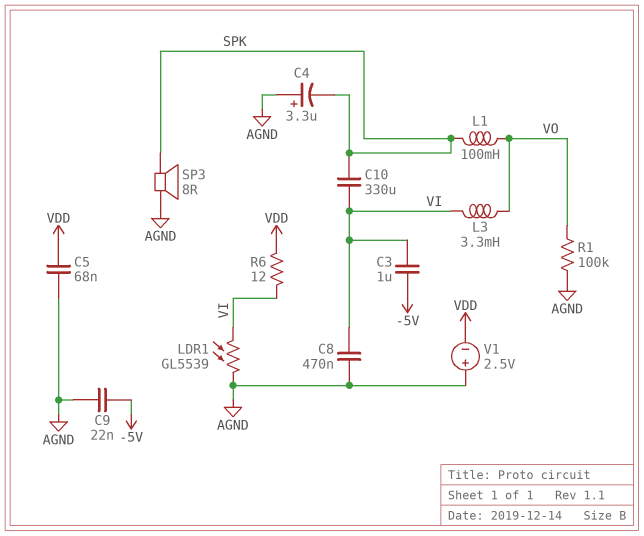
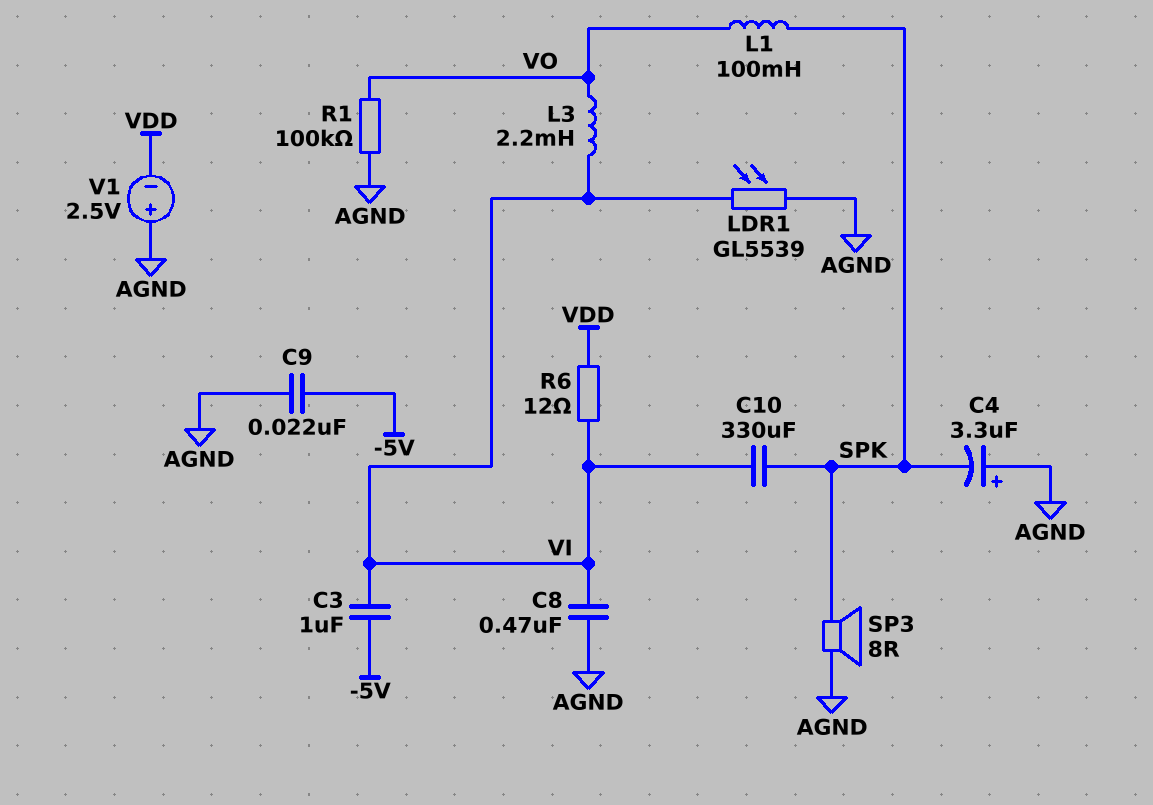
C5: 68nF (AGND, VDD) -> none
L3: 3.3mH (VI, VO) -> 2.2mH (VI, VO)

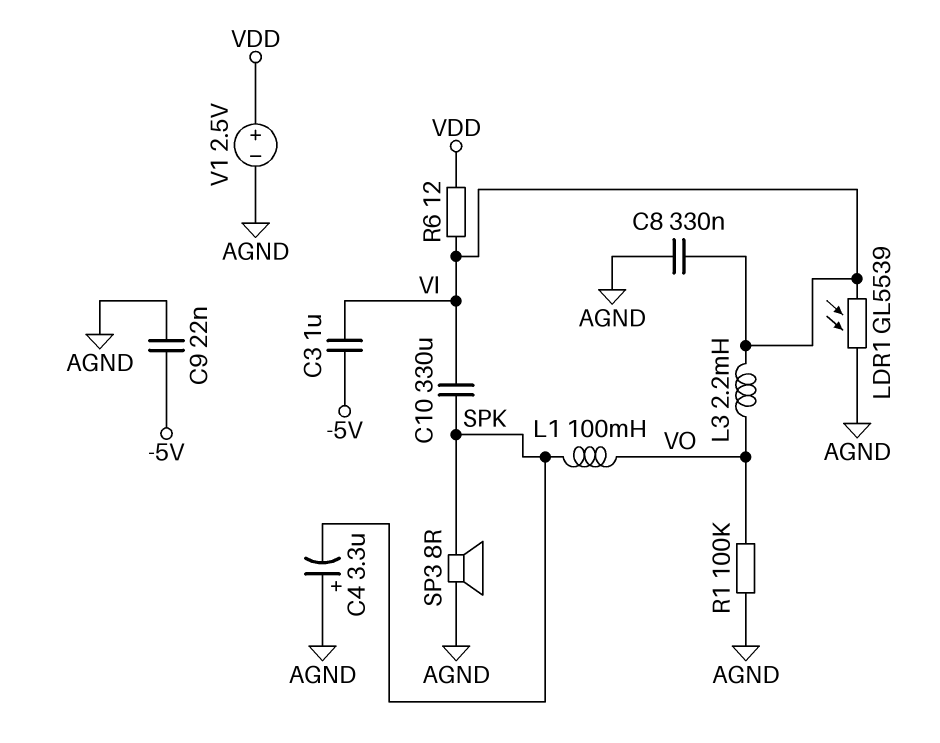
C8: 470nF (AGND, VI) -> 330nF (AGND, VI)
V1: 2.5V (plus AGND, minus VDD) -> 2.5V (plus VDD, minus AGND)

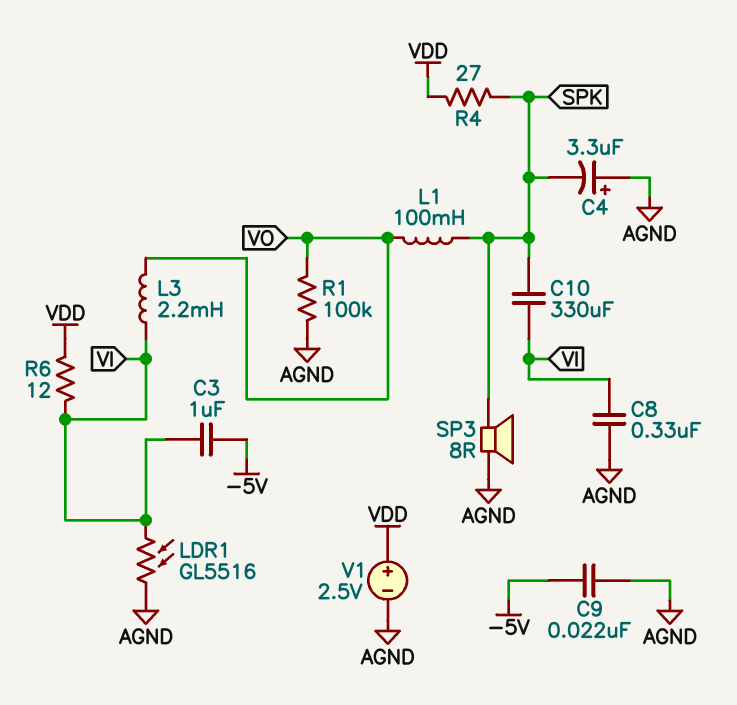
LDR1: GL5539 (AGND, VI) -> GL5516 (AGND, VI)
R4: none -> 27 (SPK, VDD)

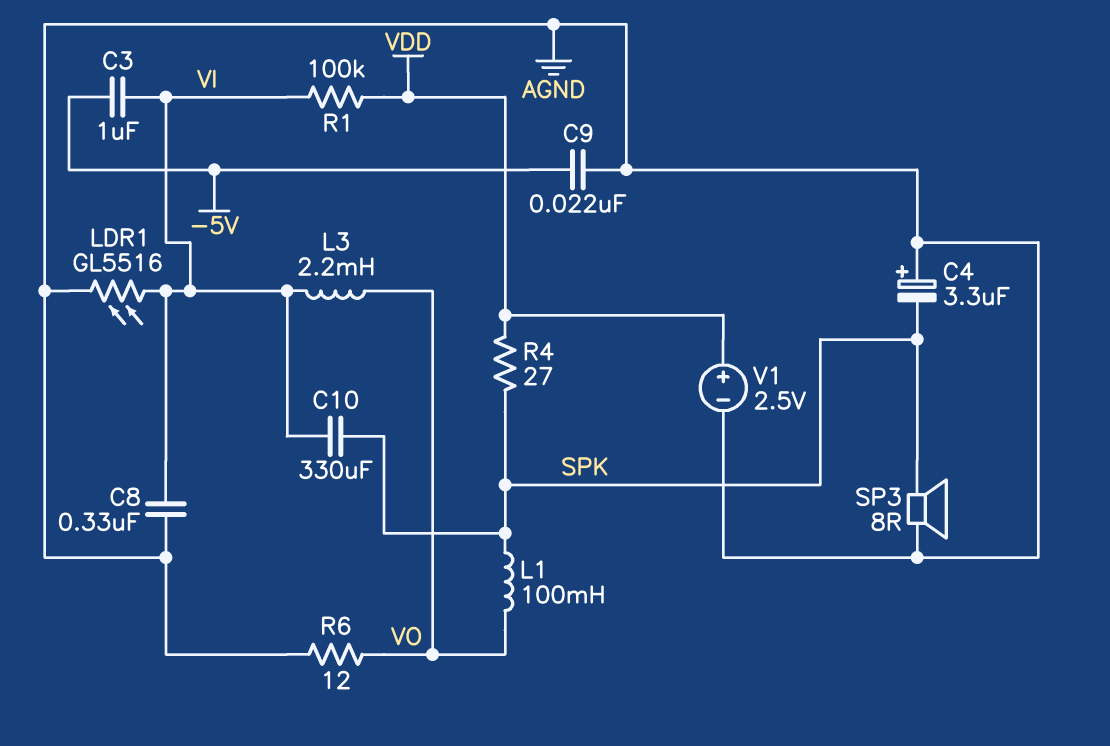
R1: 100k (AGND, VO) -> 100k (VDD, VI)
R6: 12 (VDD, VI) -> 12 (AGND, VO)

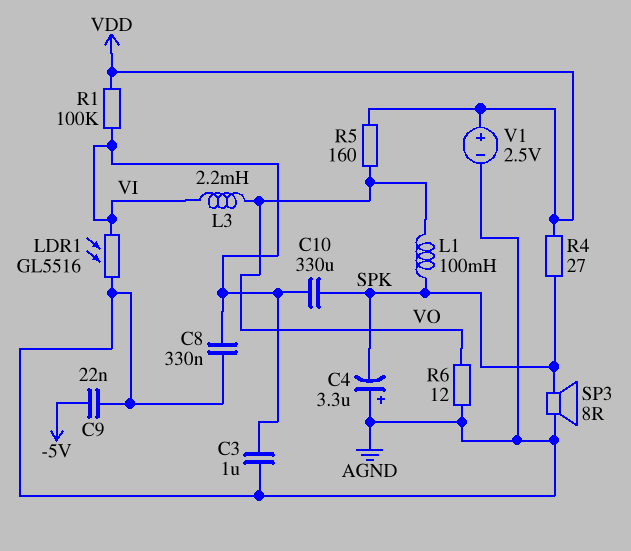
C3: 1uF (-5V, VI) -> 1uF (AGND, VI)
R5: none -> 160 (VDD, VO)

